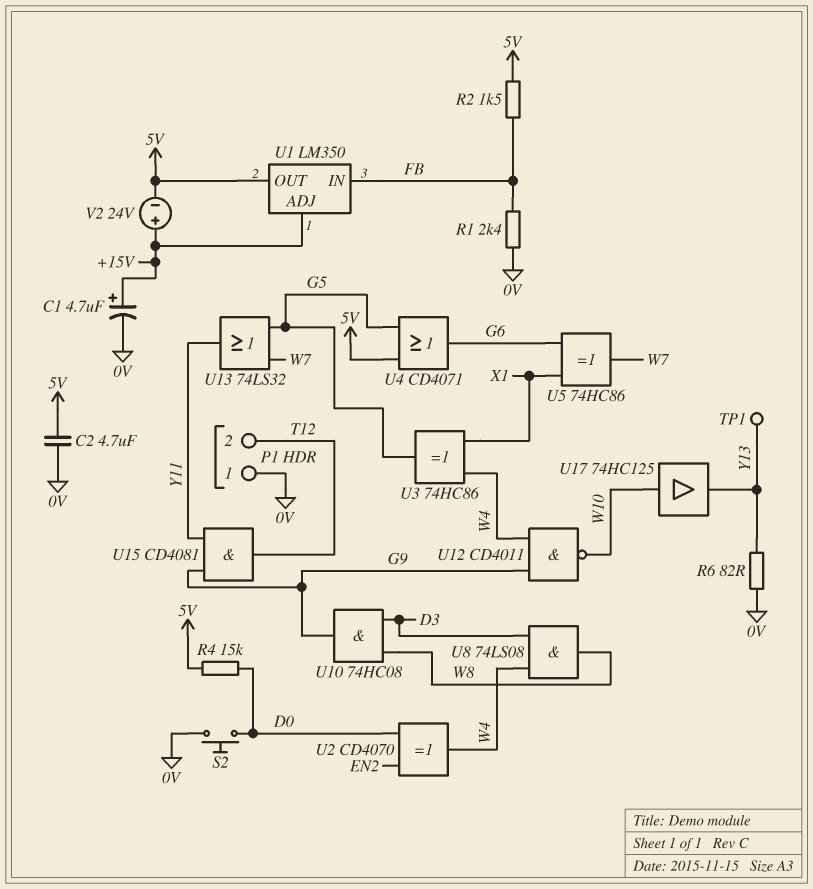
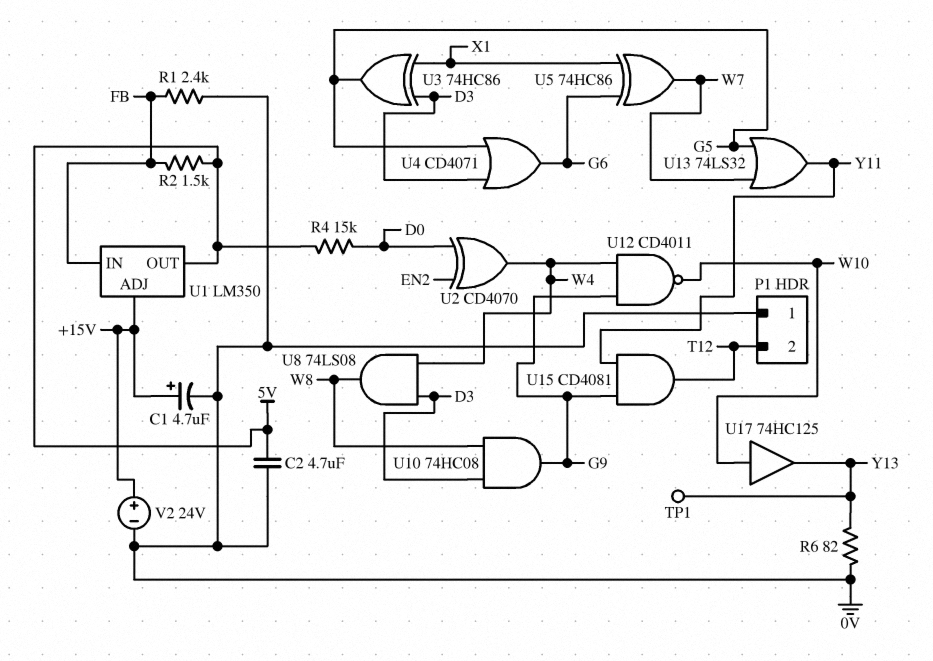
S2: button (0V, D0) -> none
U3: XOR 74HC86 (in W4, in X1, out G5) -> XOR 74HC86 (in D3, in X1, out G5)
U4: OR CD4071 (in 5V, in G5, out G6) -> OR CD4071 (in D3, in G5, out G6)
V2: 24V (plus +15V, minus 5V) -> 24V (plus +15V, minus 0V)

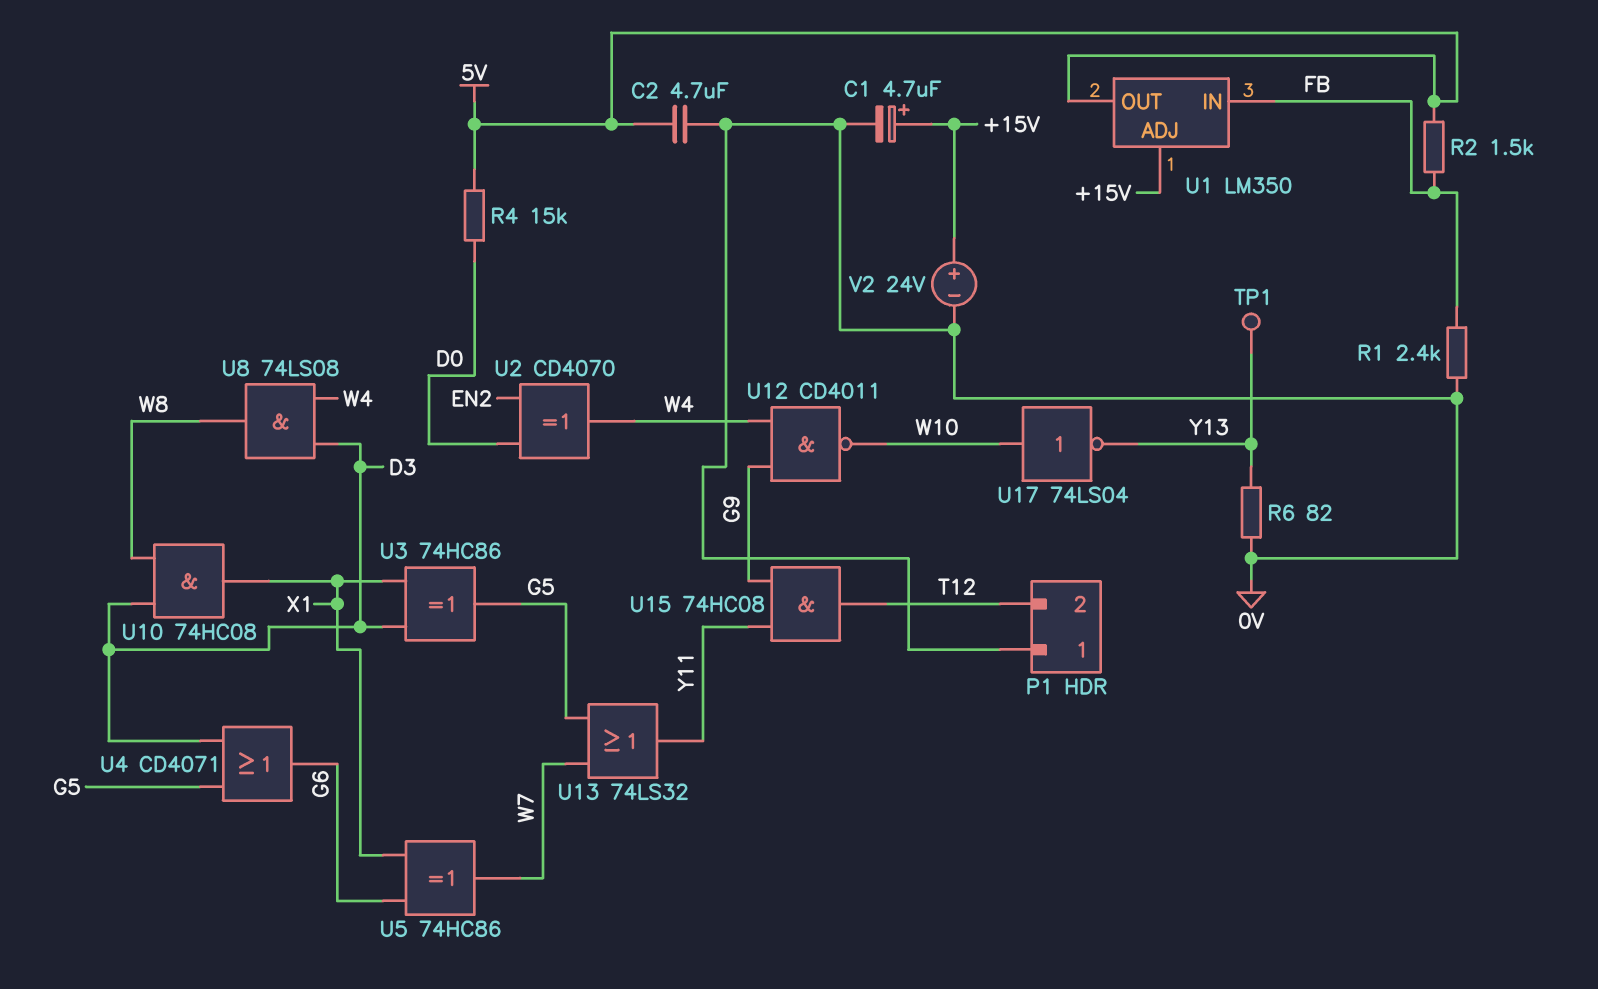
U10: AND 74HC08 (in D3, in W8, out G9) -> AND 74HC08 (in D3, in W8, out X1)
U15: AND CD4081 (in G9, in Y11, out T12) -> AND 74HC08 (in G9, in Y11, out T12)
U17: buffer 74HC125 (in W10, out Y13) -> NOT 74LS04 (in W10, out Y13)

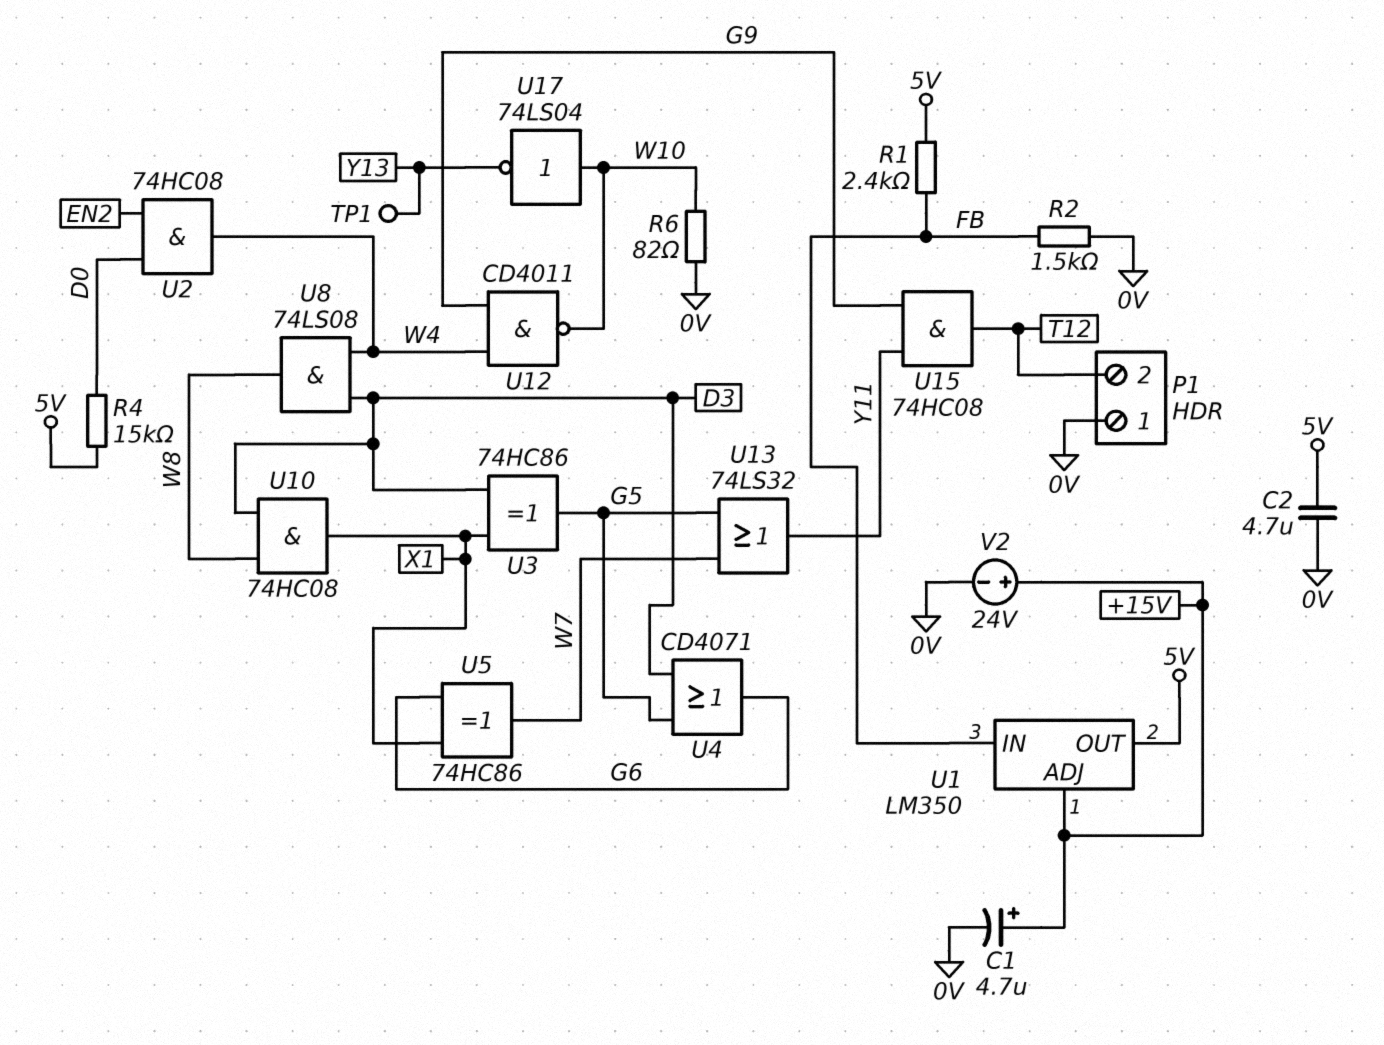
R1: 2.4k (0V, FB) -> 2.4k (5V, FB)
R2: 1.5k (5V, FB) -> 1.5k (0V, FB)
R6: 82 (0V, Y13) -> 82 (0V, W10)
U2: XOR CD4070 (in D0, in EN2, out W4) -> AND 74HC08 (in D0, in EN2, out W4)

